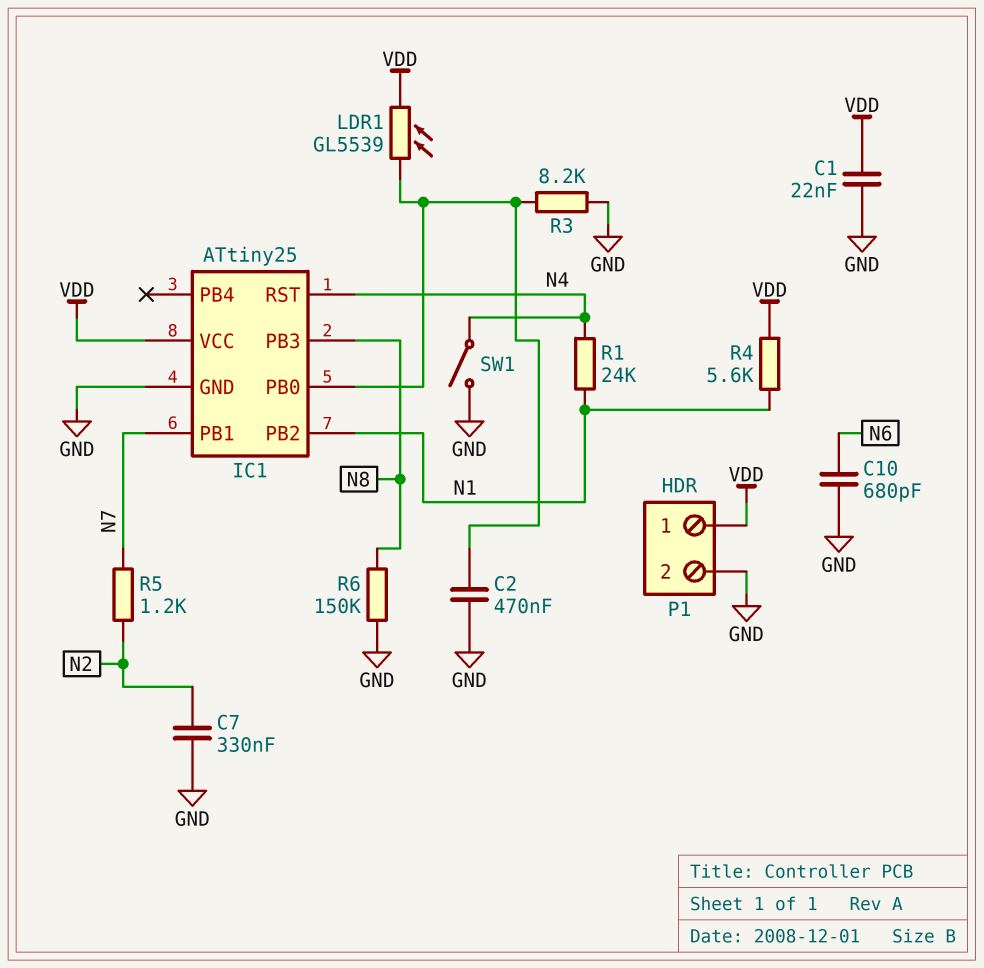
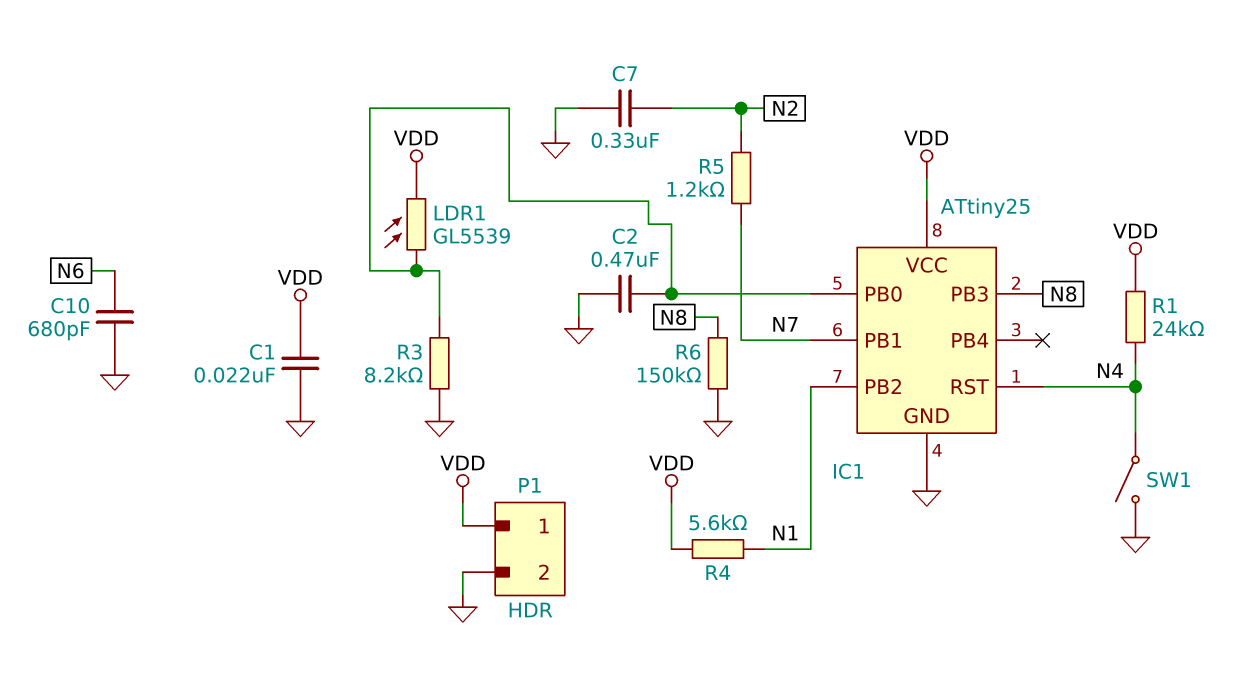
R1: 24k (N1, N4) -> 24k (N4, VDD)

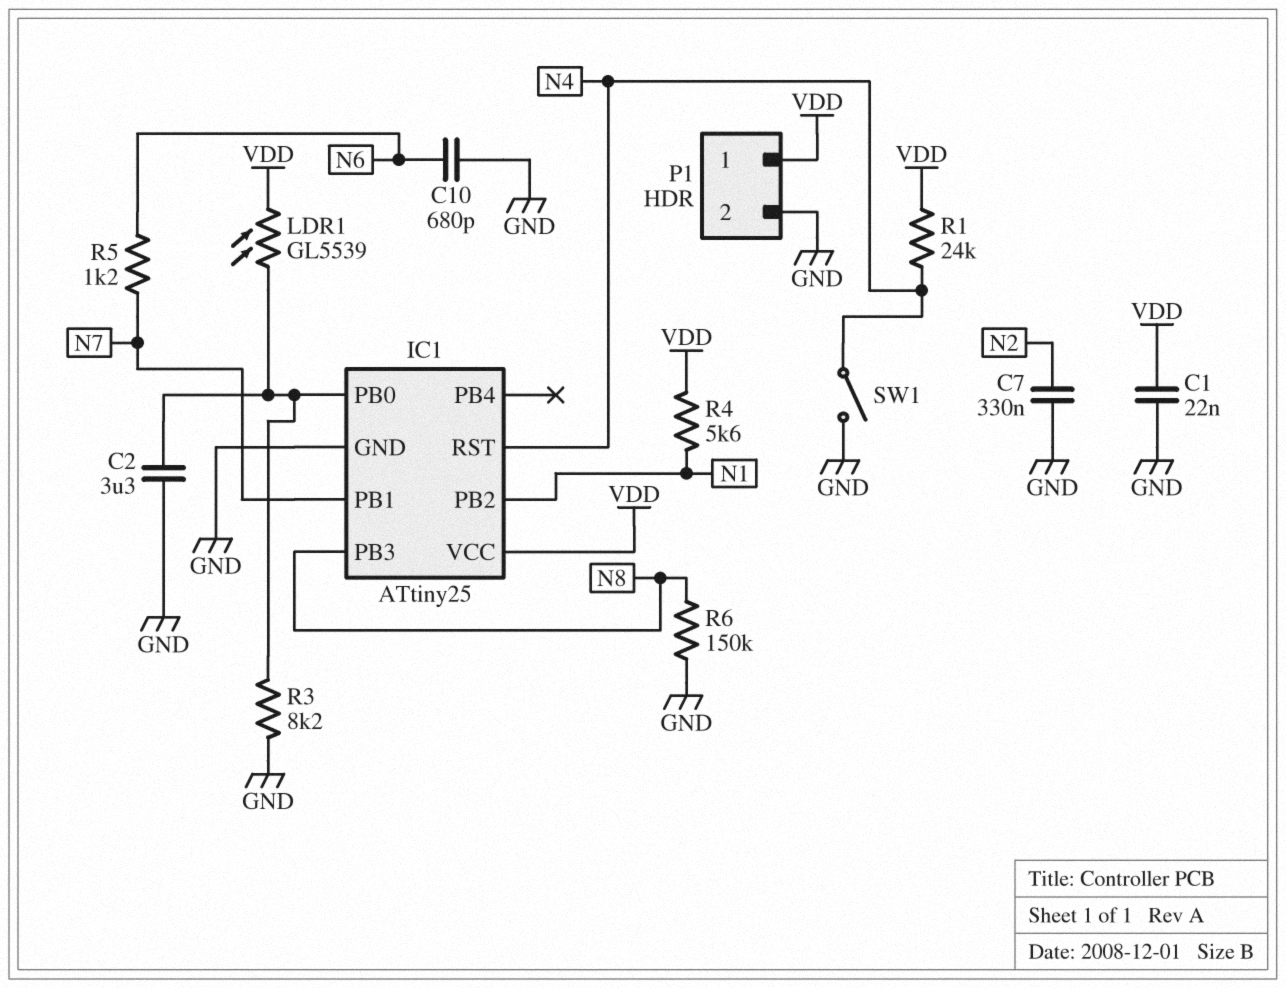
C2: 470nF (GND, IC1/PB0) -> 3.3uF (GND, IC1/PB0)
R5: 1.2k (N2, N7) -> 1.2k (N6, N7)

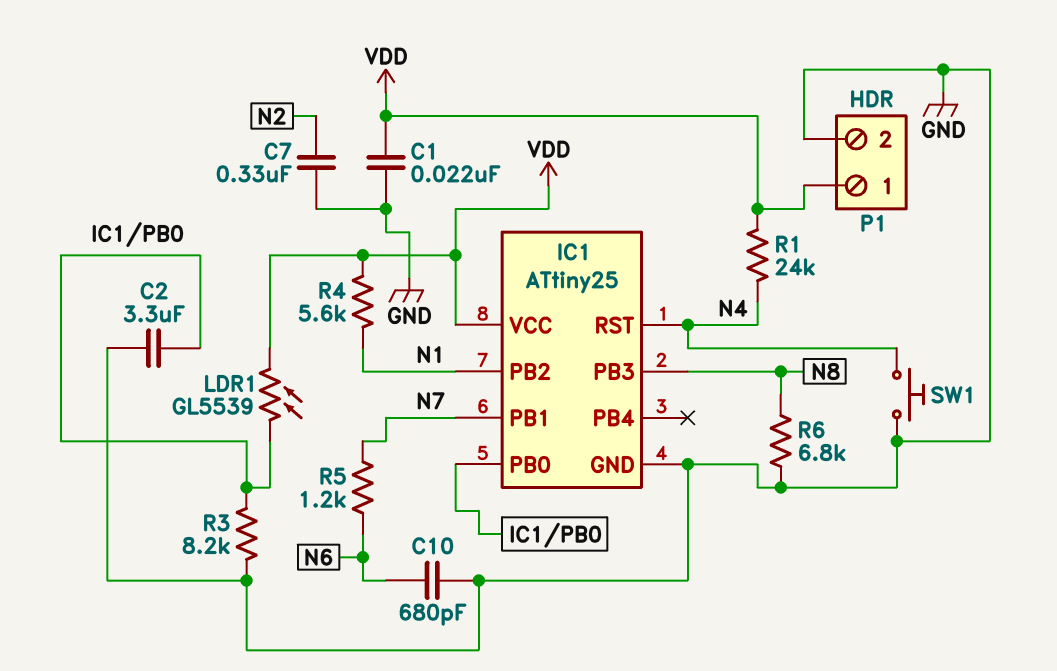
R6: 150k (GND, N8) -> 6.8k (GND, N8)
SW1: switch (GND, N4) -> button (GND, N4)

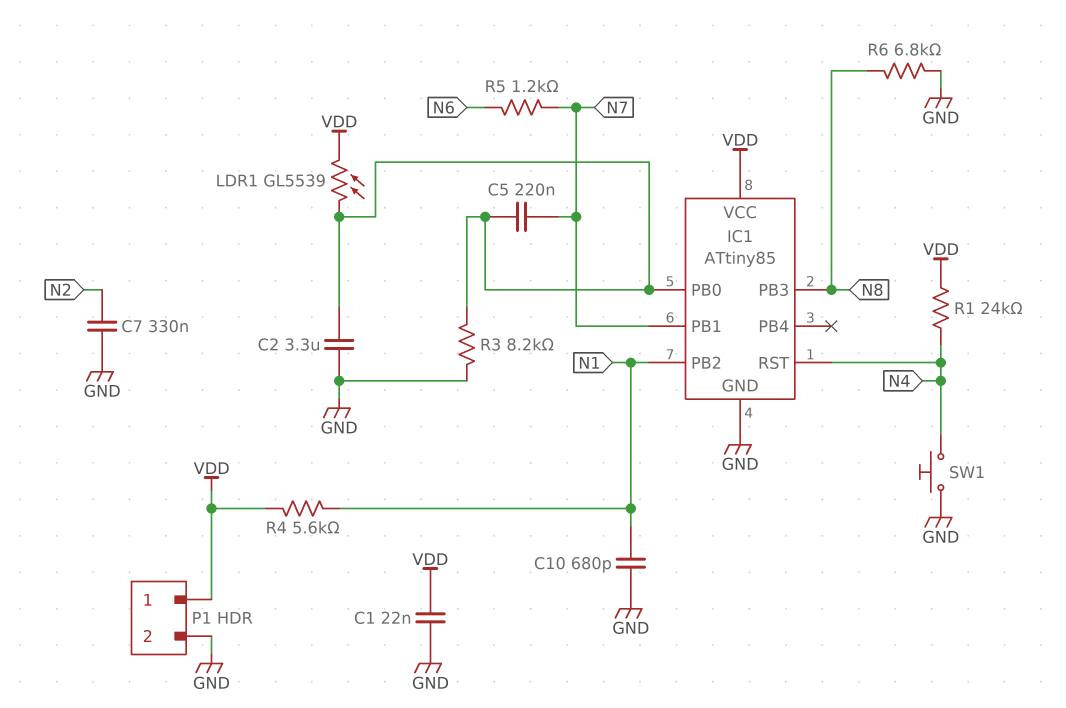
C5: none -> 220nF (IC1/PB0, N7)
C10: 680pF (GND, N6) -> 680pF (GND, N1)
IC1: ATtiny25 -> ATtiny85

